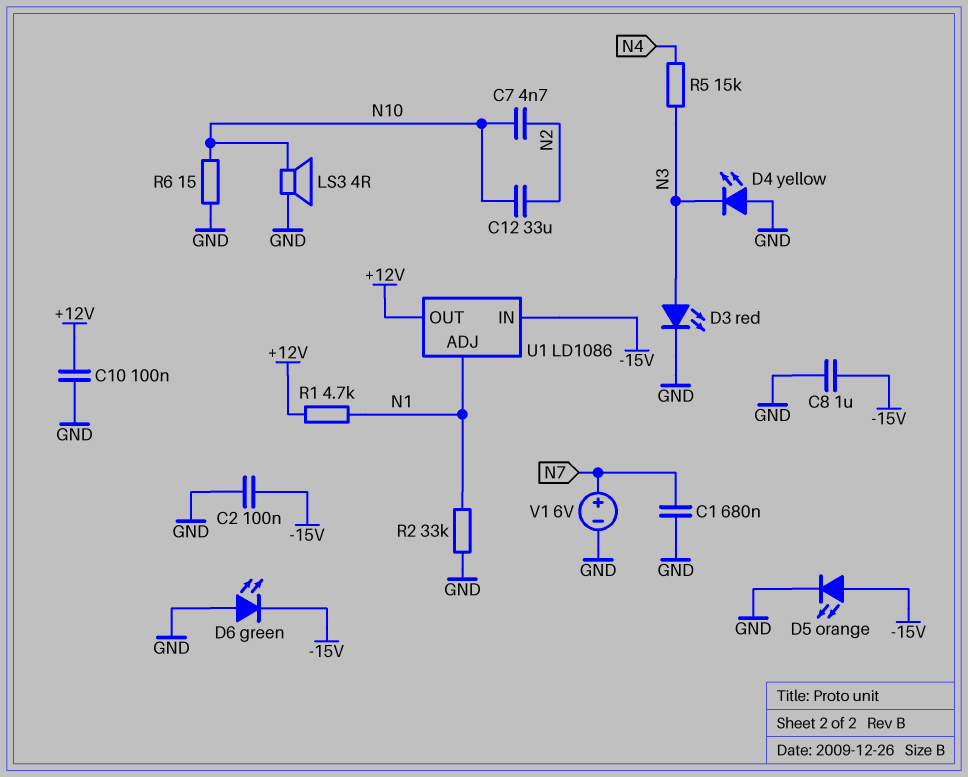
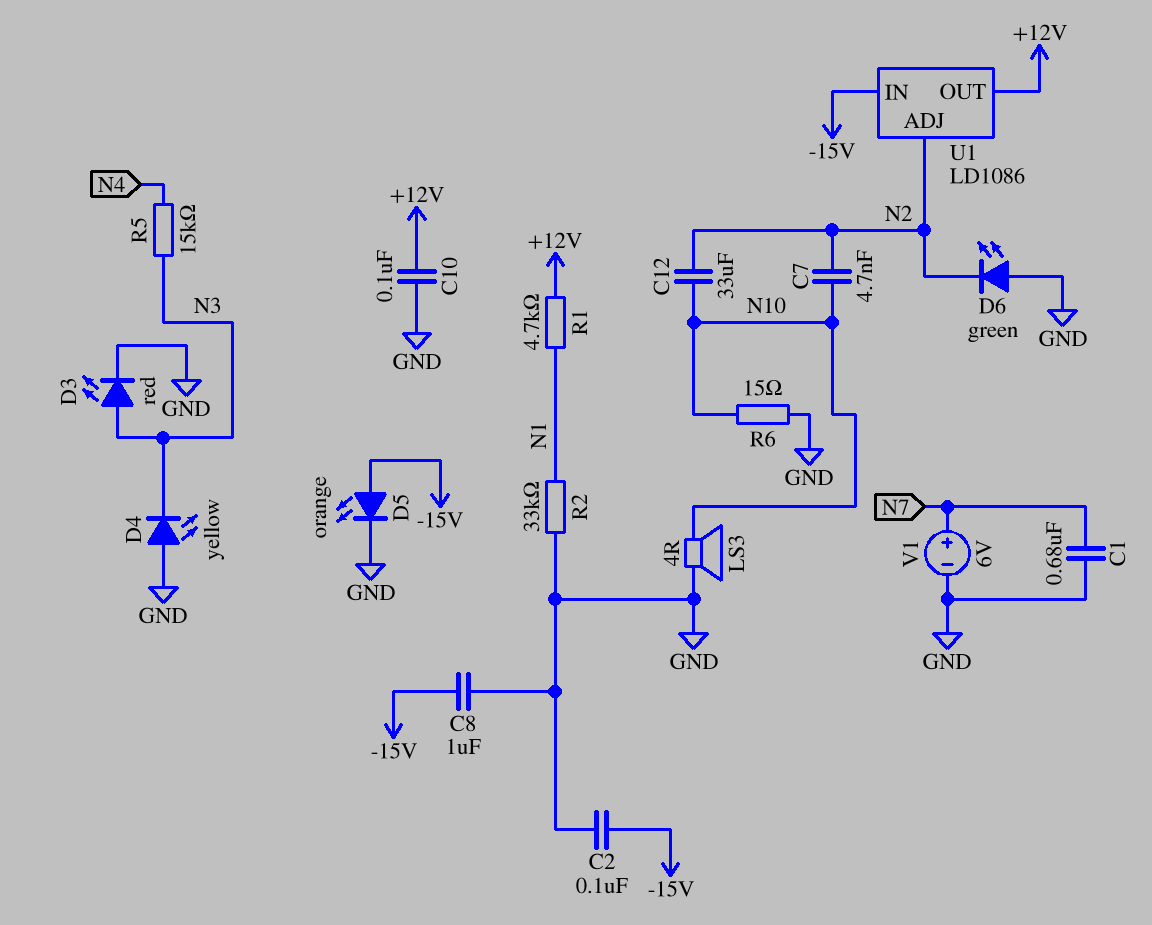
D6: LED green (A GND, K -15V) -> LED green (A GND, K N2)
U1 pin ADJ: N1 -> N2

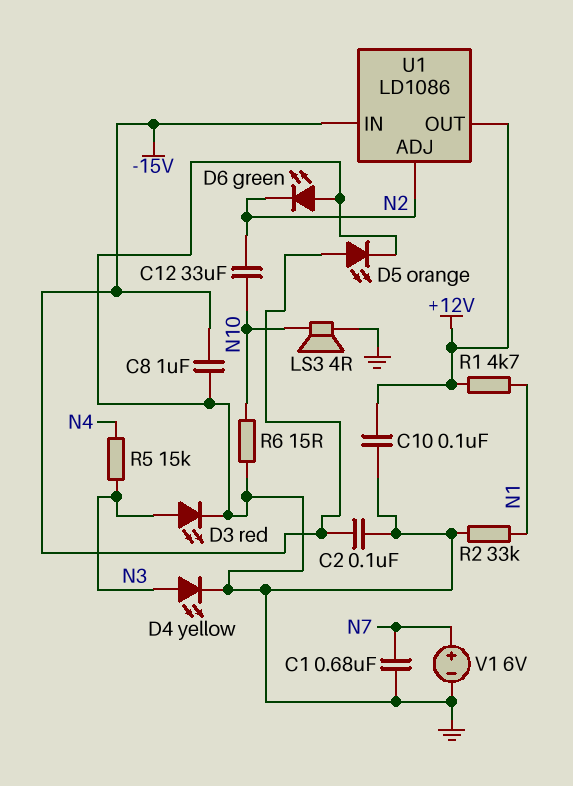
C7: 4.7nF (N2, N10) -> none
D4: LED yellow (A GND, K N3) -> LED yellow (A N3, K GND)

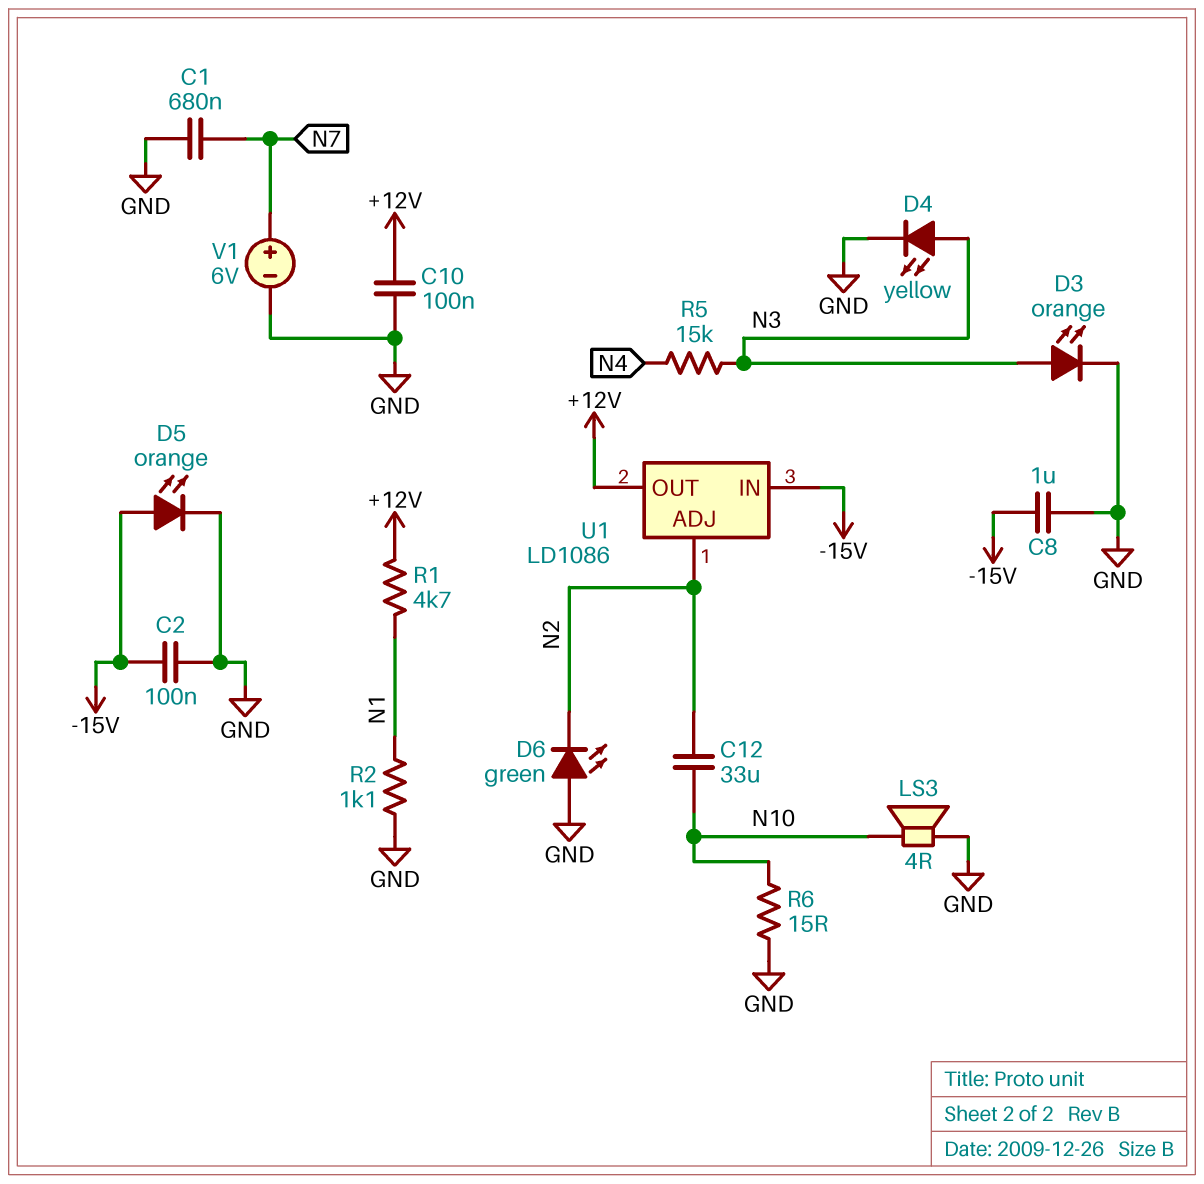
D3: LED red (A N3, K GND) -> LED orange (A N3, K GND)
R2: 33k (GND, N1) -> 1.1k (GND, N1)

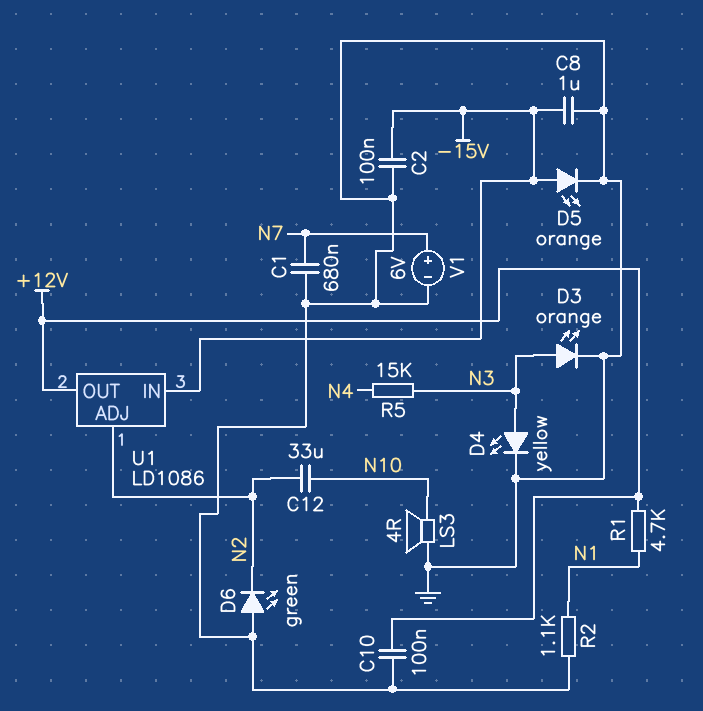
R6: 15 (GND, N10) -> none

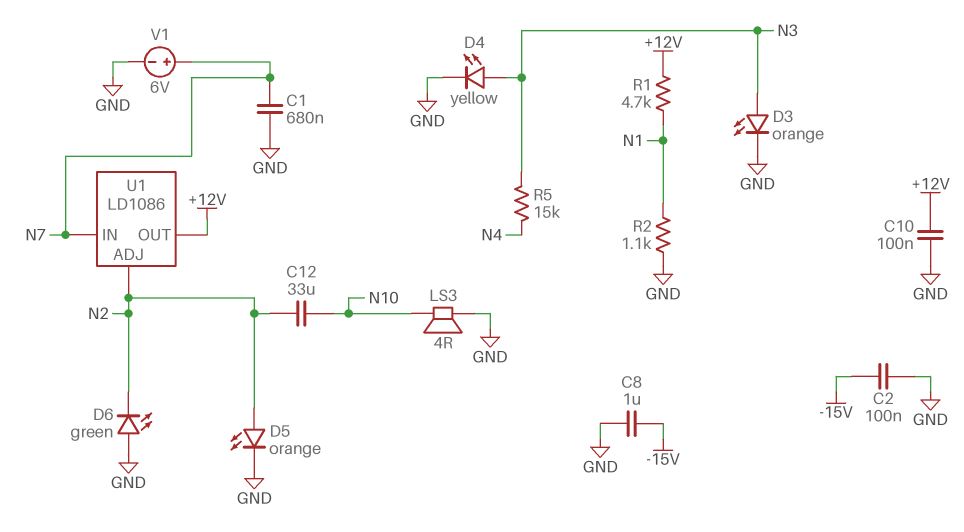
D5: LED orange (A -15V, K GND) -> LED orange (A N2, K GND)
U1 pin IN: -15V -> N7

